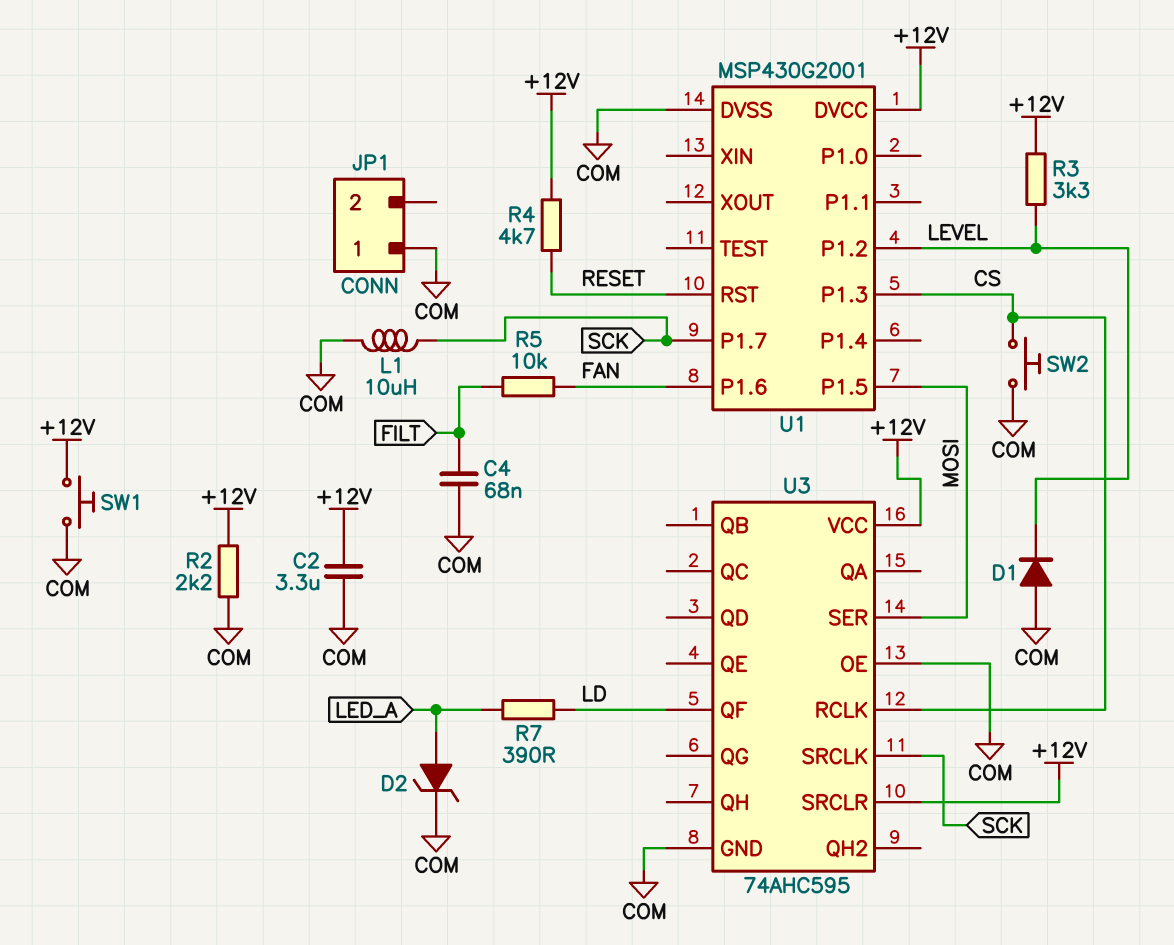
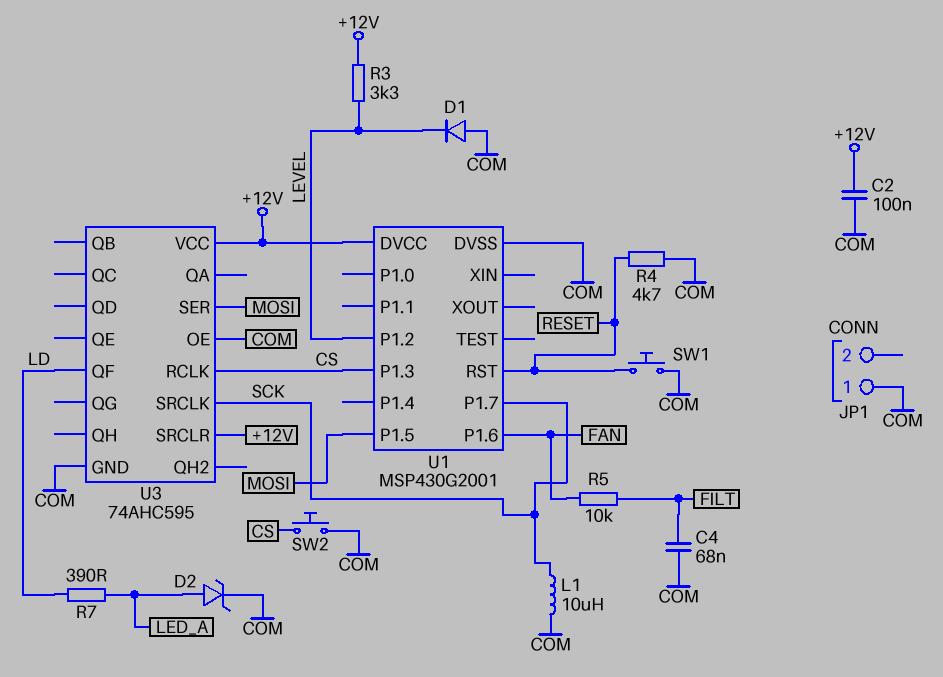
C2: 3.3uF (+12V, COM) -> 100nF (+12V, COM)
R2: 2.2k (+12V, COM) -> none
R4: 4.7k (+12V, RESET) -> 4.7k (COM, RESET)
SW1: button (+12V, COM) -> button (COM, RESET)

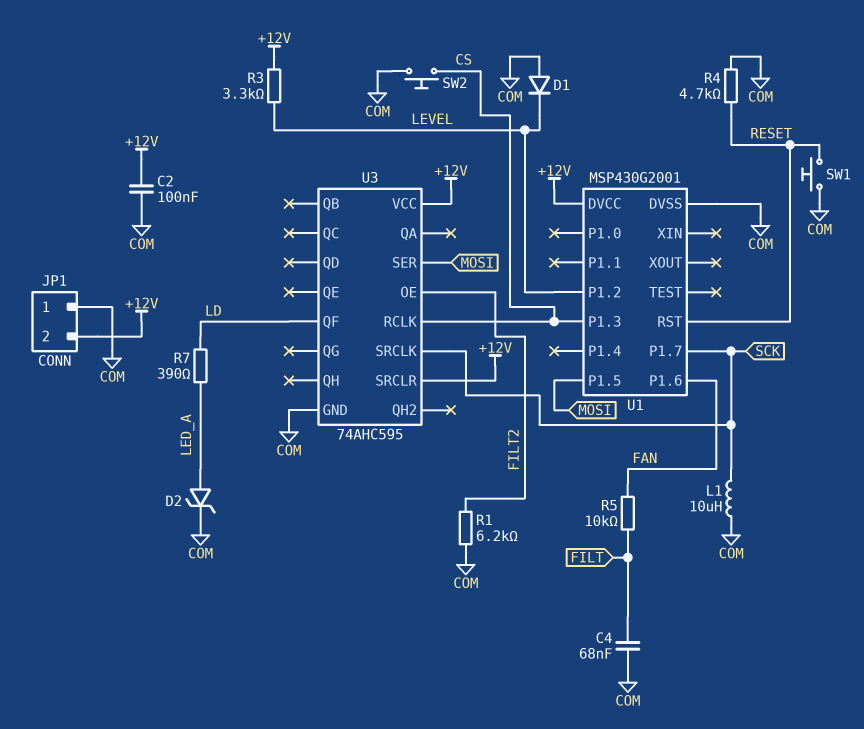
JP1 pin 2: none -> +12V
R1: none -> 6.2k (COM, FILT2)
U3 pin OE: COM -> FILT2

